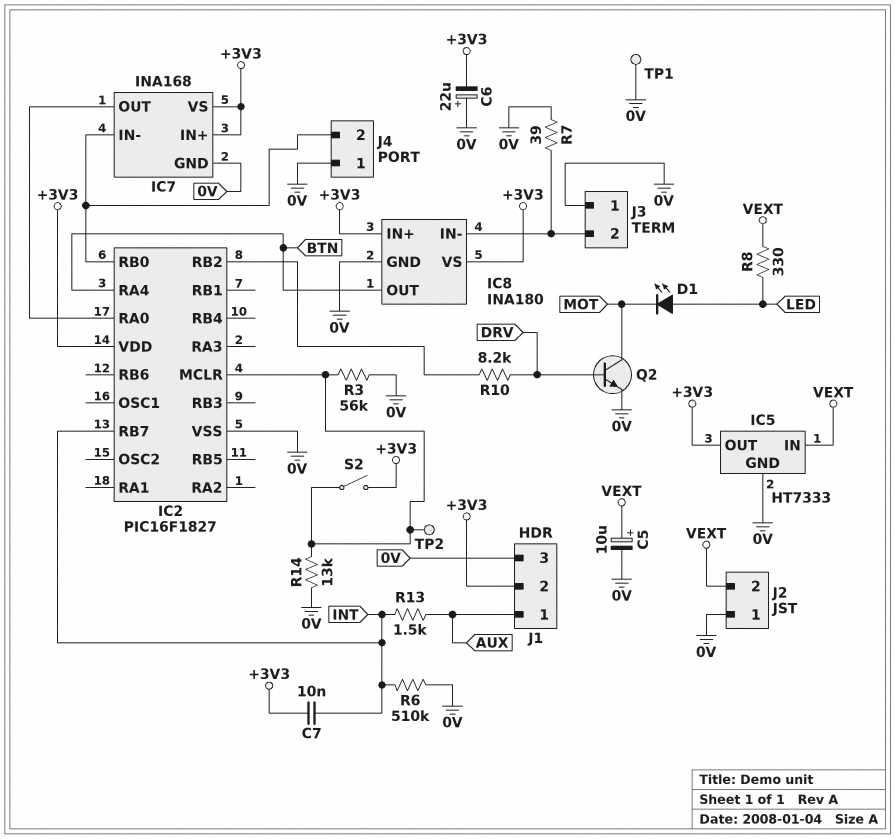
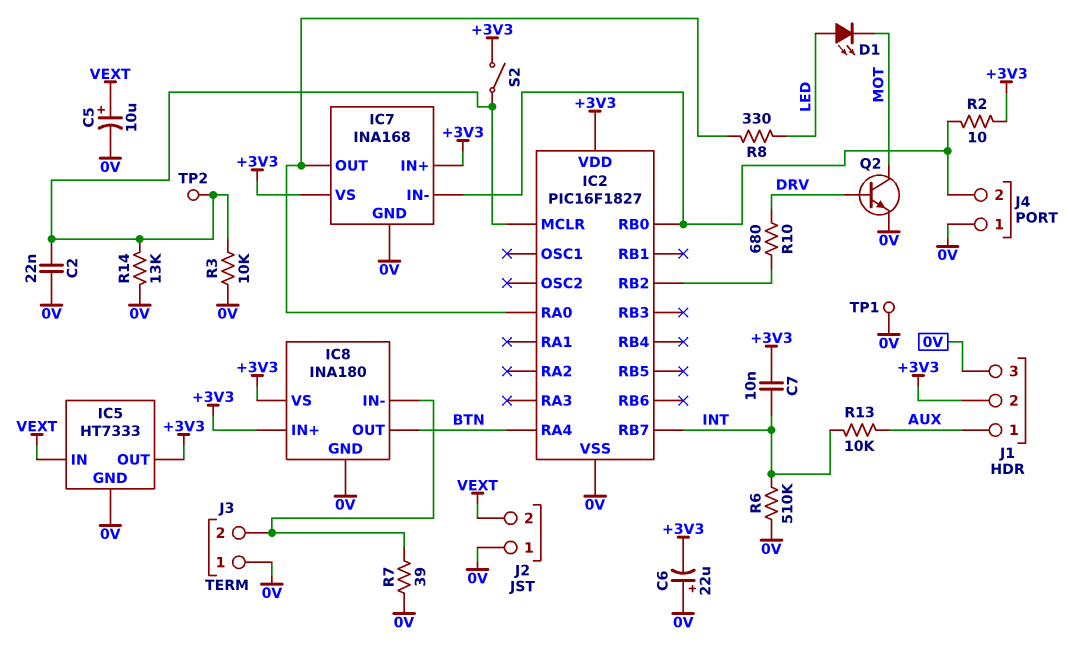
C2: none -> 22nF (0V, IC2/MCLR)
R2: none -> 10 (+3V3, IC2/RB0)
R3: 56k (0V, IC2/MCLR) -> 10k (0V, IC2/MCLR)
R8: 330 (LED, VEXT) -> 330 (IC2/RA0, LED)
R10: 8.2k (DRV, IC2/RB2) -> 680 (DRV, IC2/RB2)
R13: 1.5k (AUX, INT) -> 10k (AUX, INT)

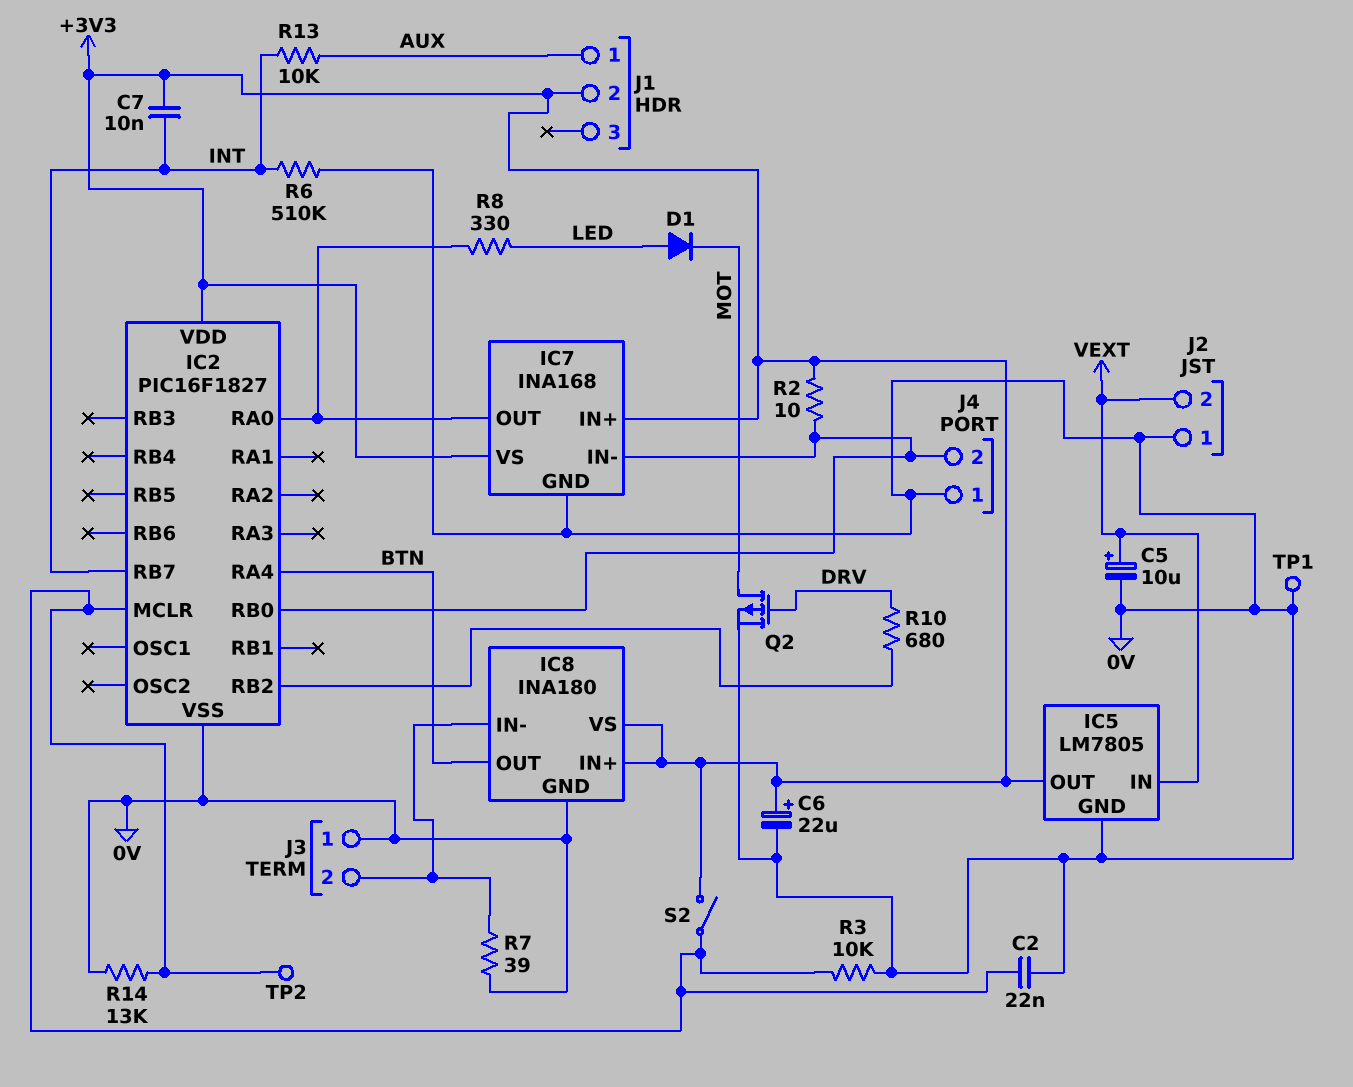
C6: 22uF (plus 0V, minus +3V3) -> 22uF (plus +3V3, minus 0V)
D1: LED (A LED, K MOT) -> diode (A LED, K MOT)
IC5: HT7333 -> LM7805
J1 pin 3: 0V -> none
Q2: NPN (B DRV, C MOT, E 0V) -> PMOS (G DRV, D MOT, S 0V)

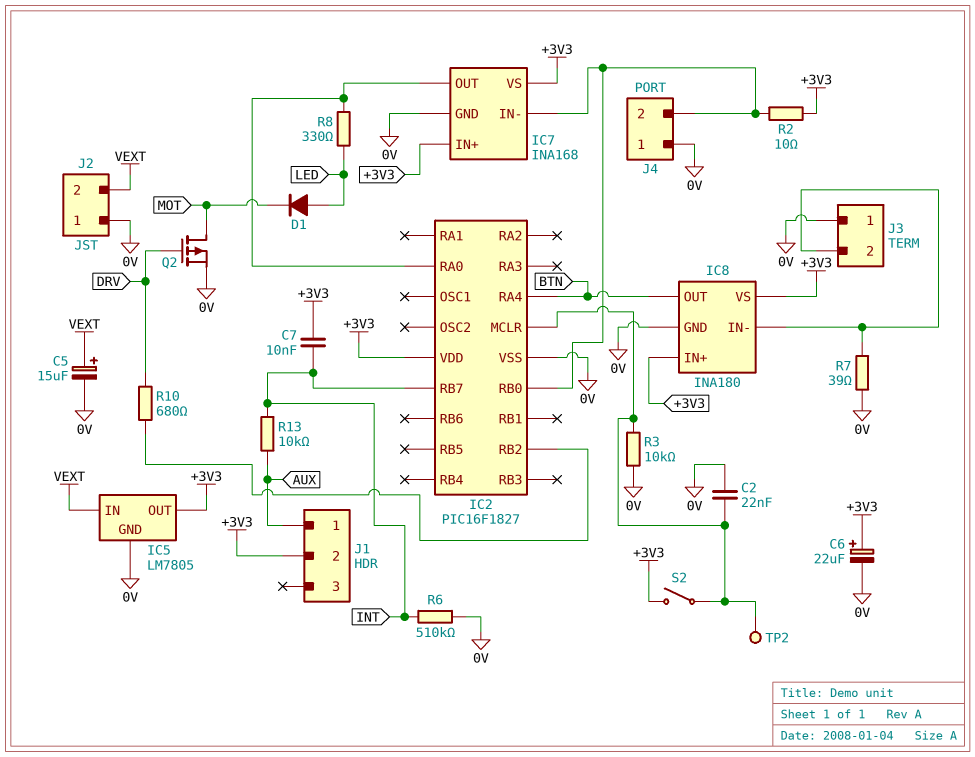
C5: 10uF (plus VEXT, minus 0V) -> 15uF (plus VEXT, minus 0V)
R14: 13k (0V, IC2/MCLR) -> none
TP1: test point (0V) -> none

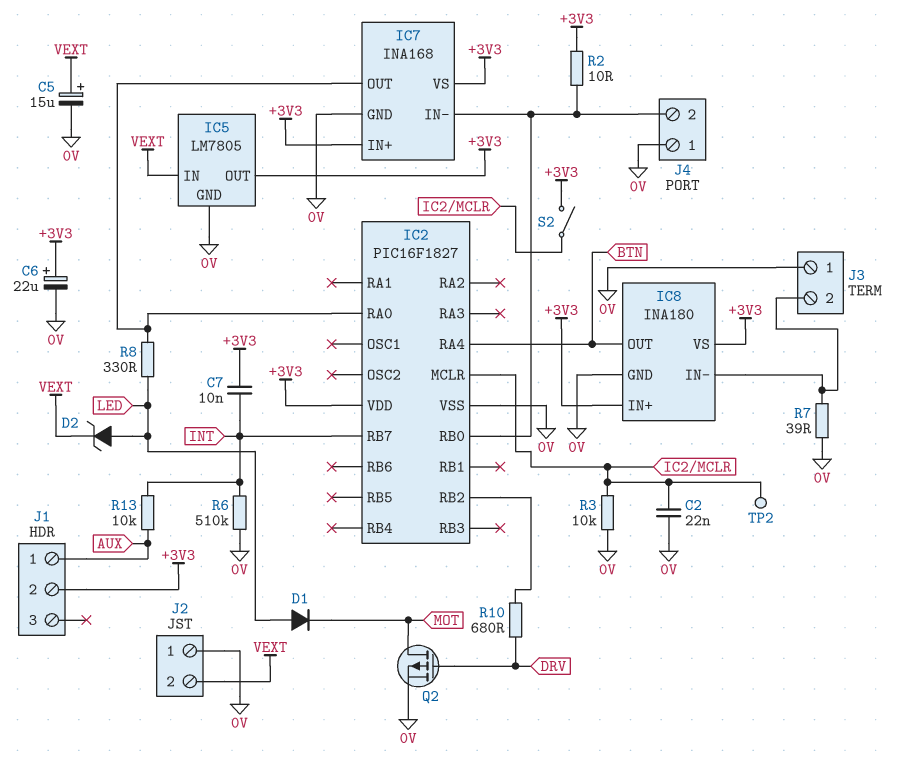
D2: none -> zener (A LED, K VEXT)

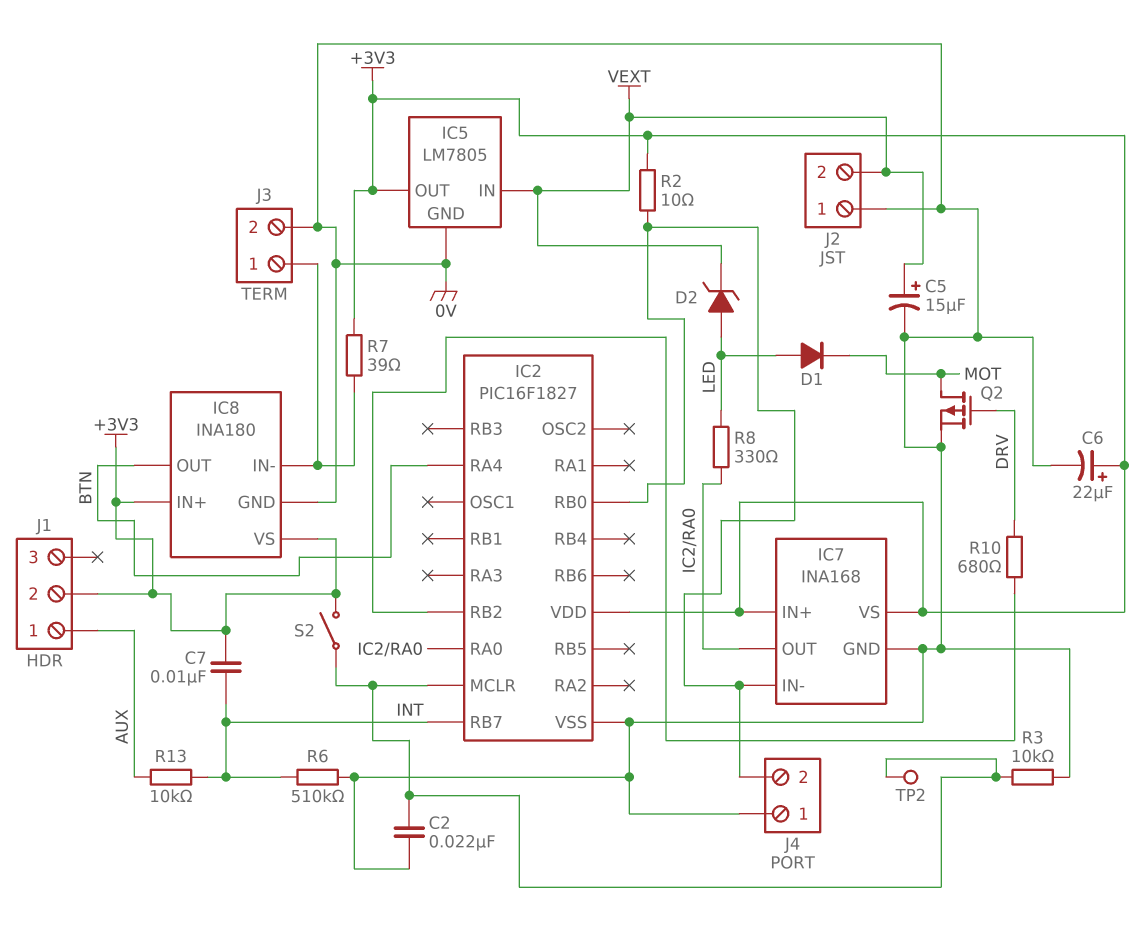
J3 pin 1: 0V -> IC8/IN-
J3 pin 2: IC8/IN- -> 0V
R7: 39 (0V, IC8/IN-) -> 39 (+3V3, IC8/IN-)

